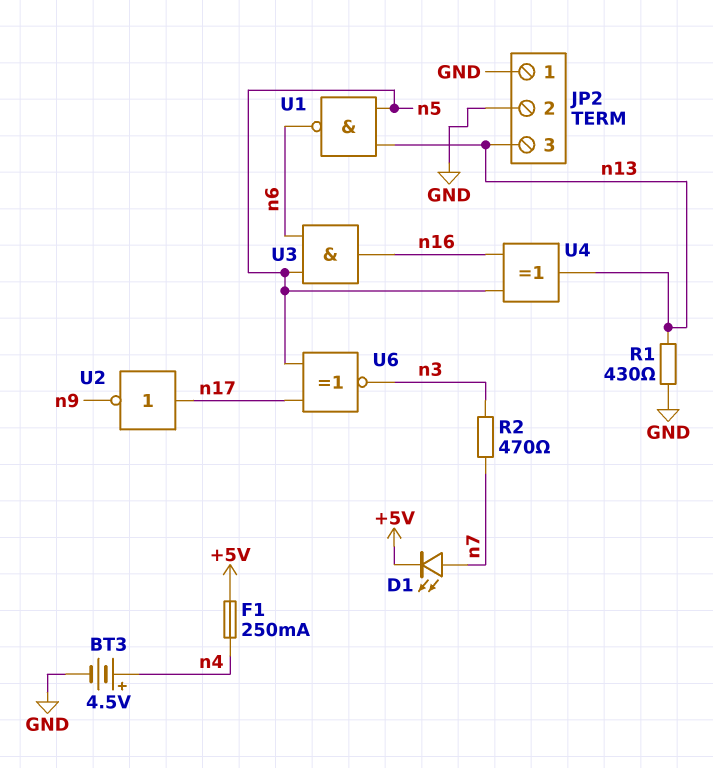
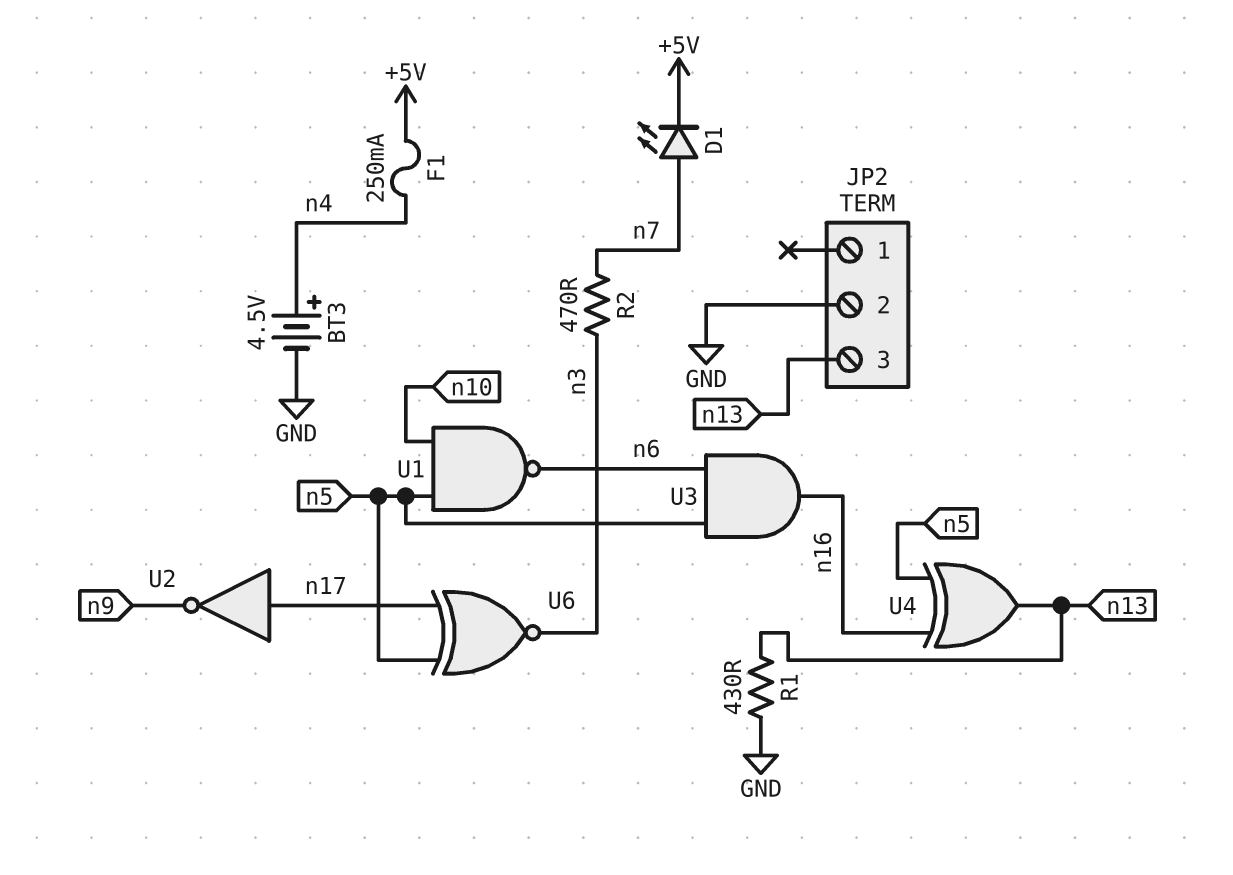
JP2 pin 1: GND -> none
U1: NAND (in n5, in n13, out n6) -> NAND (in n5, in n10, out n6)

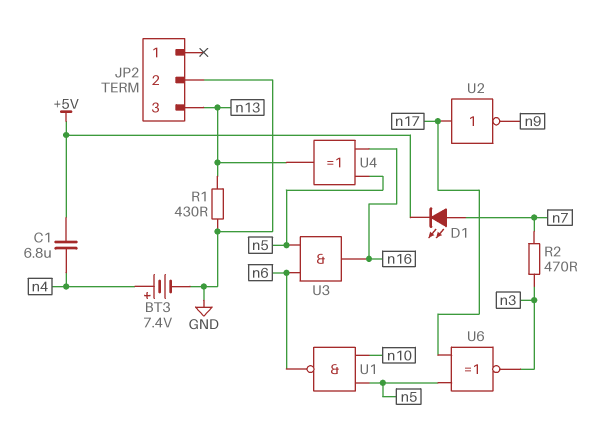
BT3: 4.5V (plus n4, minus GND) -> 7.4V (plus n4, minus GND)
C1: none -> 6.8uF (+5V, n4)
F1: 250mA (+5V, n4) -> none

